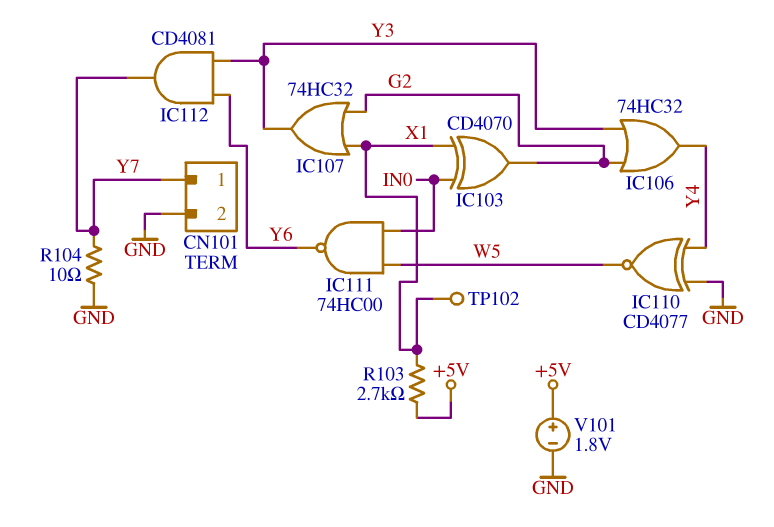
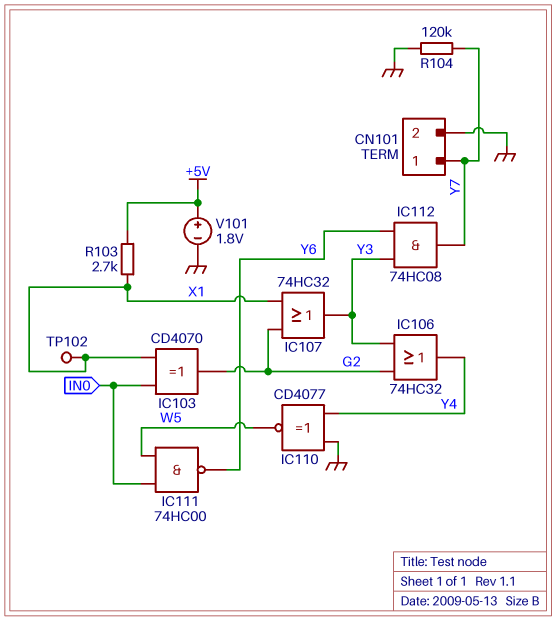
IC112: AND CD4081 (in Y3, in Y6, out Y7) -> AND 74HC08 (in Y3, in Y6, out Y7)
R104: 10 (GND, Y7) -> 120k (GND, Y7)

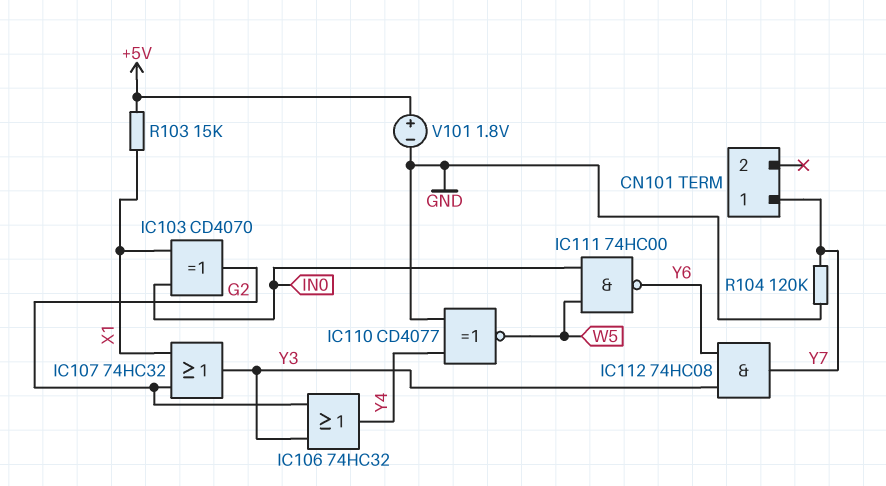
CN101 pin 2: GND -> none
R103: 2.7k (+5V, X1) -> 15k (+5V, X1)
TP102: test point (X1) -> none

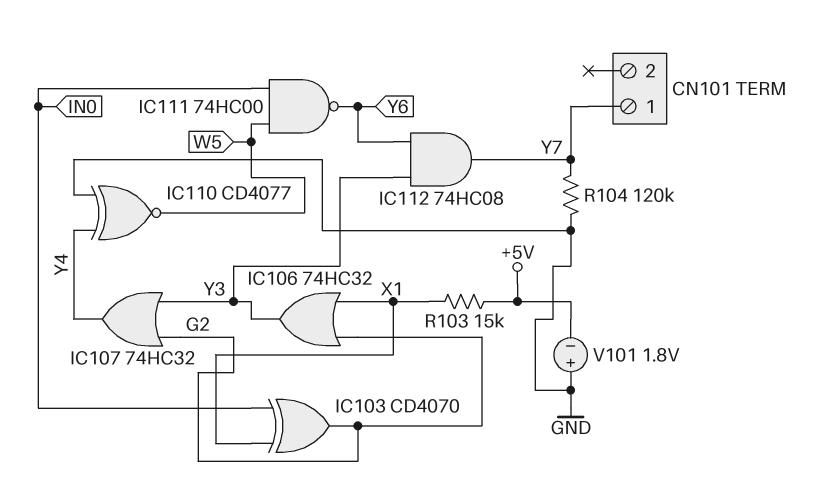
IC106: OR 74HC32 (in G2, in Y3, out Y4) -> OR 74HC32 (in G2, in X1, out Y3)
IC107: OR 74HC32 (in G2, in X1, out Y3) -> OR 74HC32 (in G2, in Y3, out Y4)
V101: 1.8V (plus +5V, minus GND) -> 1.8V (plus GND, minus +5V)

